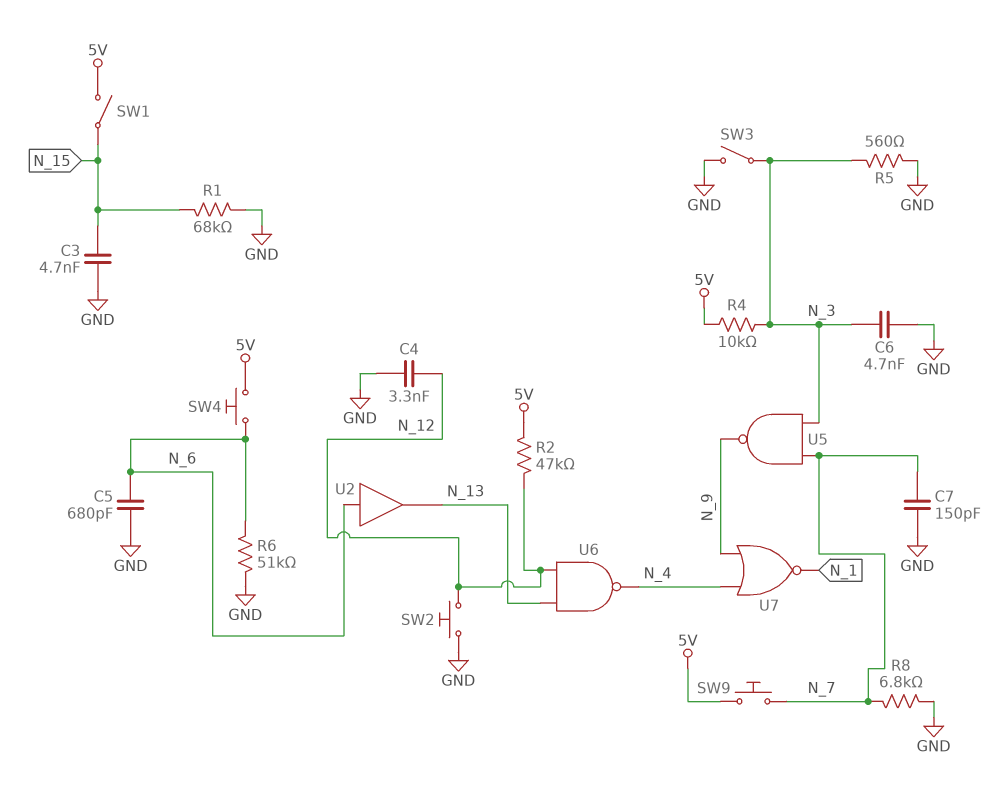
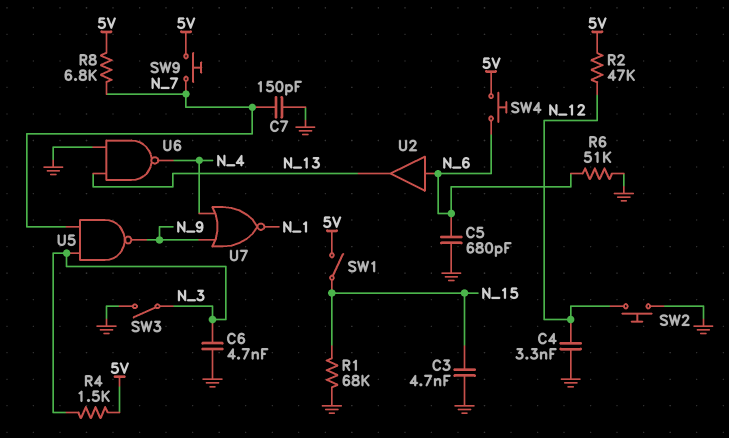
R4: 10k (5V, N_3) -> 1.5k (5V, N_3)
R5: 560 (GND, N_3) -> none
R8: 6.8k (GND, N_7) -> 6.8k (5V, N_7)
U6: NAND (in N_12, in N_13, out N_4) -> NAND (in GND, in N_13, out N_4)

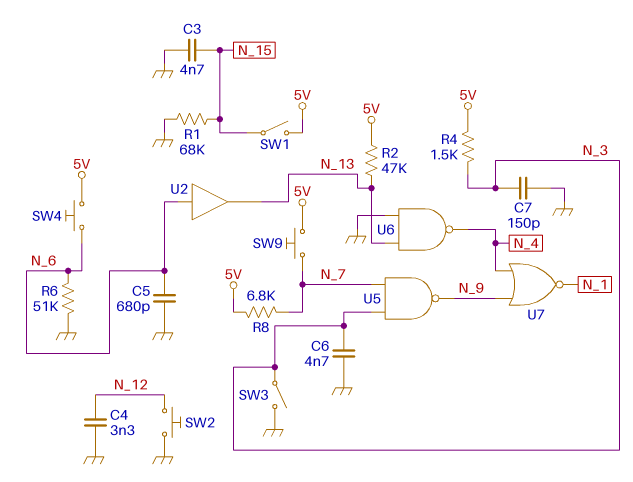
C7: 150pF (GND, N_7) -> 150pF (GND, N_3)
R2: 47k (5V, N_12) -> 47k (5V, N_13)

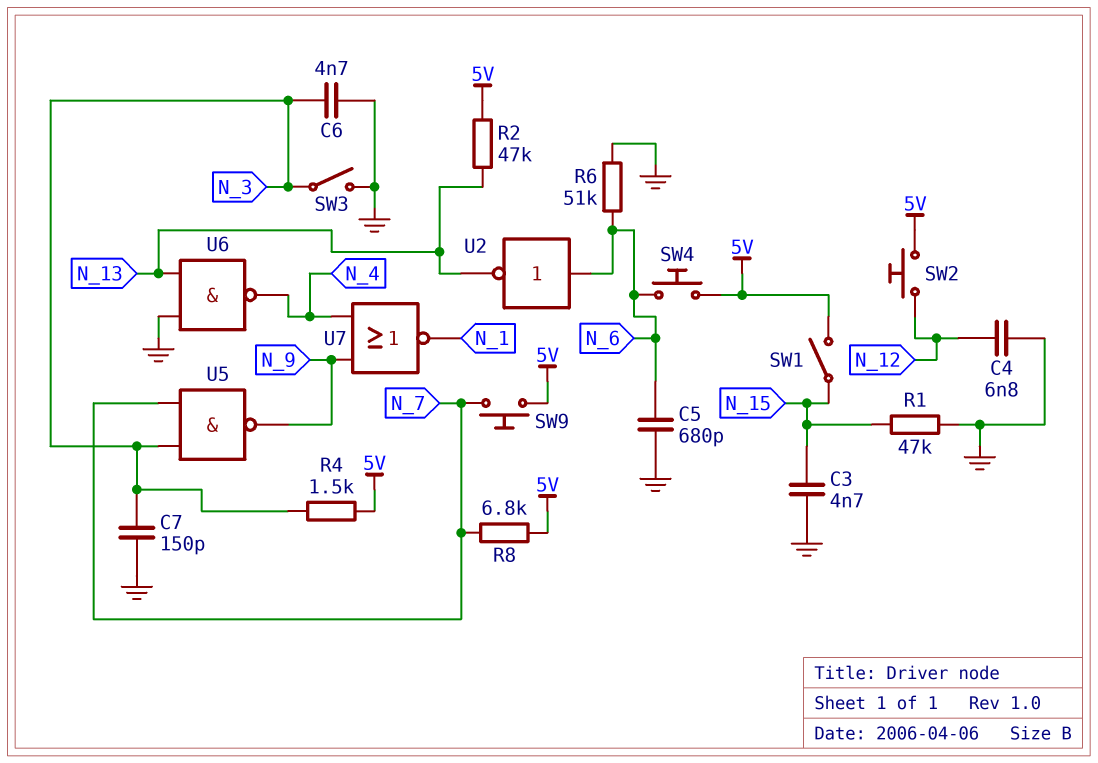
C4: 3.3nF (GND, N_12) -> 6.8nF (GND, N_12)
R1: 68k (GND, N_15) -> 47k (GND, N_15)
SW2: button (GND, N_12) -> button (5V, N_12)
U2: buffer (in N_6, out N_13) -> NOT (in N_6, out N_13)

